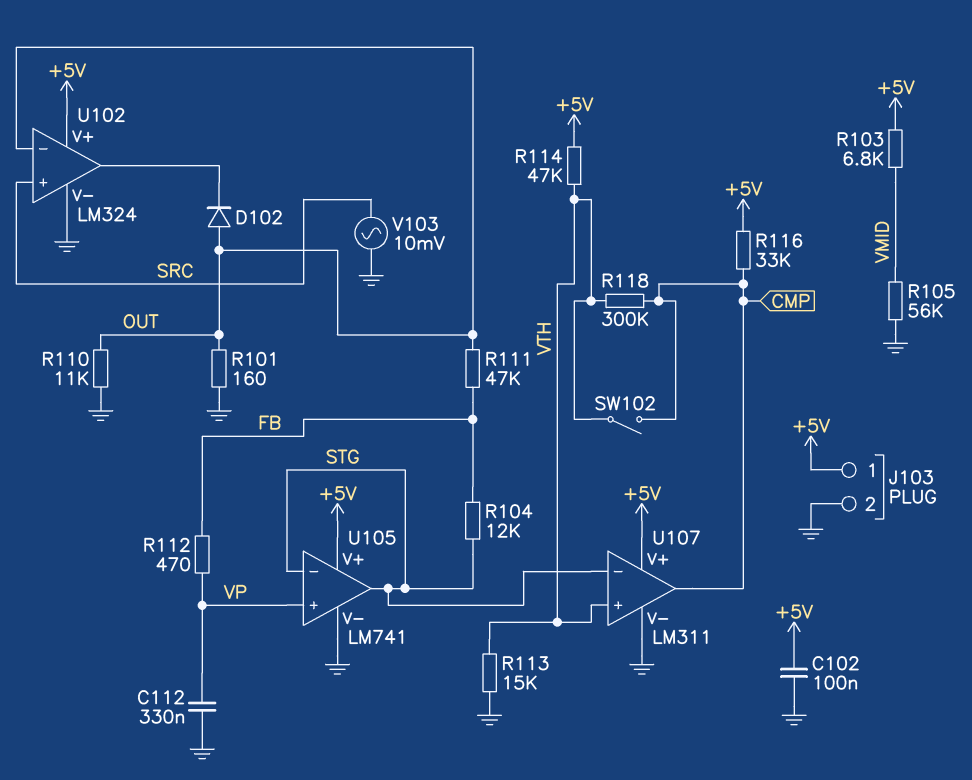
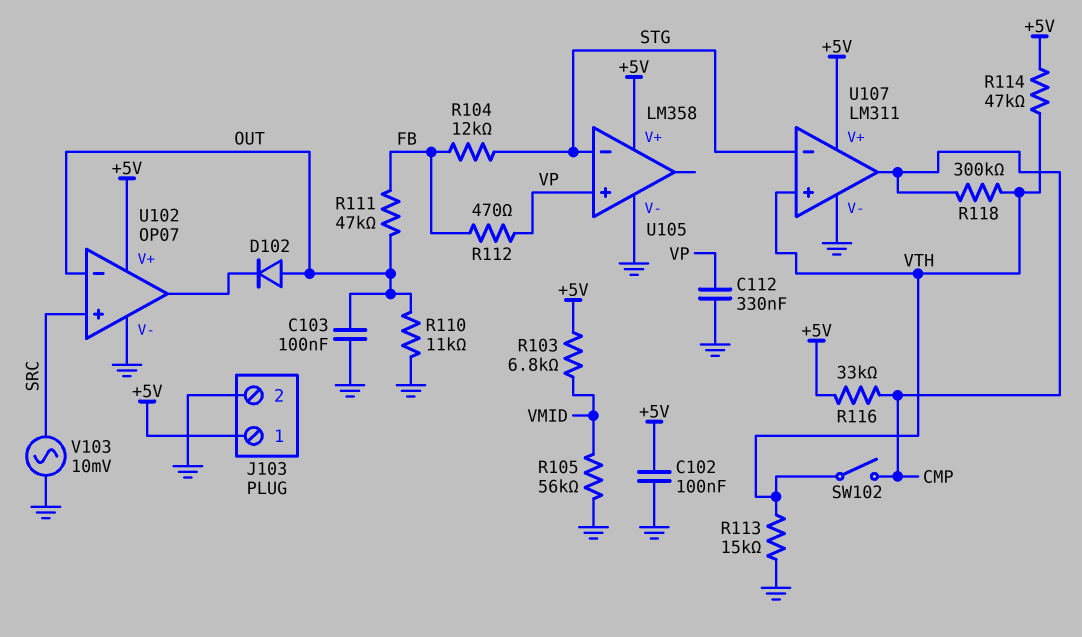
C103: none -> 100nF (GND, OUT)
R101: 160 (GND, OUT) -> none
U102: LM324 -> OP07
U105: LM741 -> LM358
U105 pin out: STG -> none

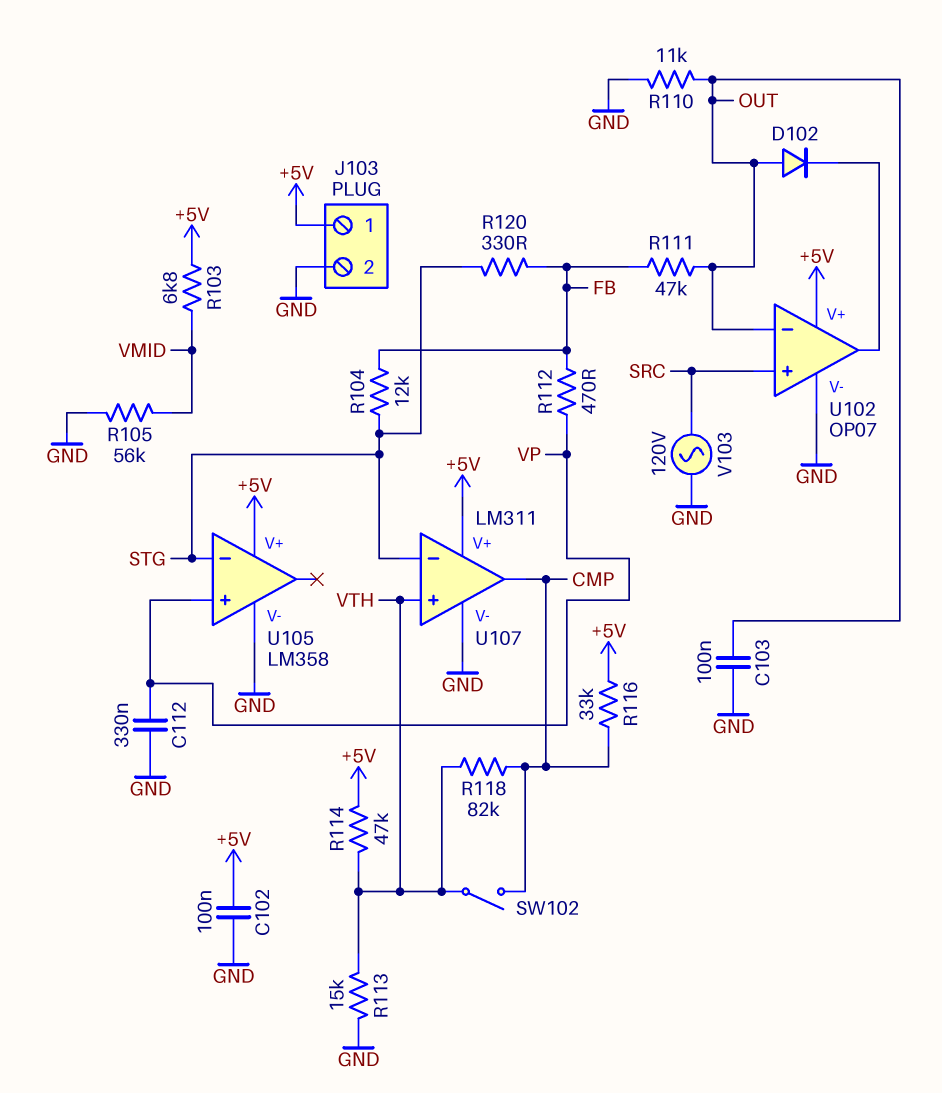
R118: 300k (CMP, VTH) -> 82k (CMP, VTH)
R120: none -> 330 (FB, STG)
V103: AC 10mV (GND, SRC) -> AC 120V (GND, SRC)

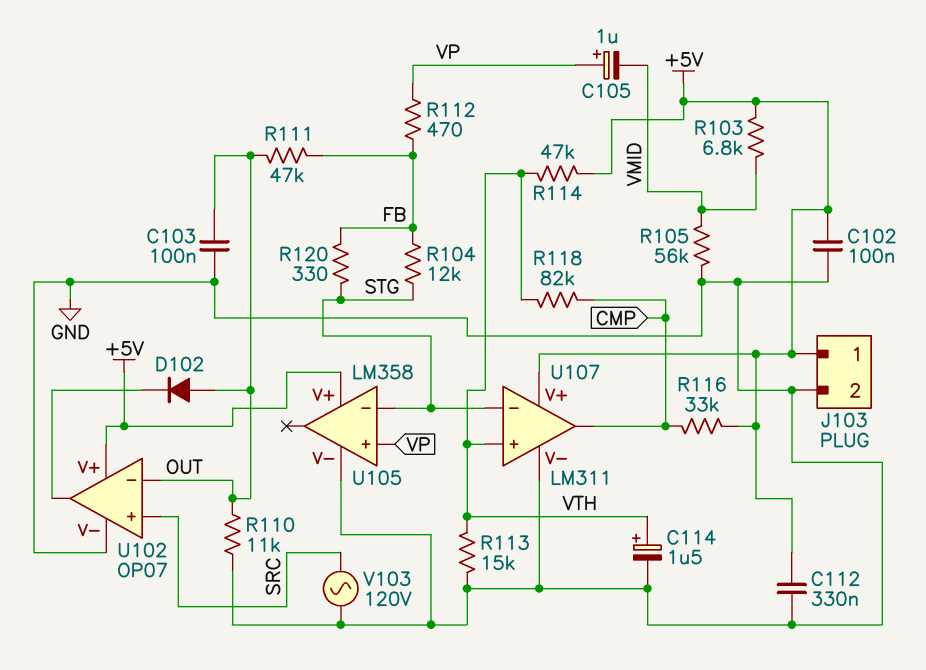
C105: none -> 1uF (plus VP, minus VMID)
C112: 330nF (GND, VP) -> 330nF (+5V, GND)
C114: none -> 1.5uF (plus VTH, minus GND)
SW102: switch (CMP, VTH) -> none

